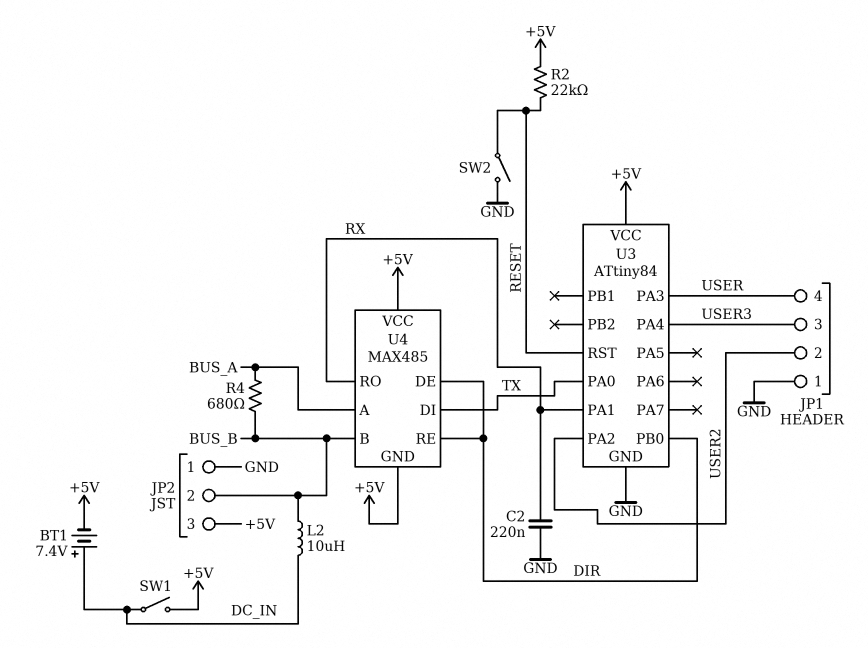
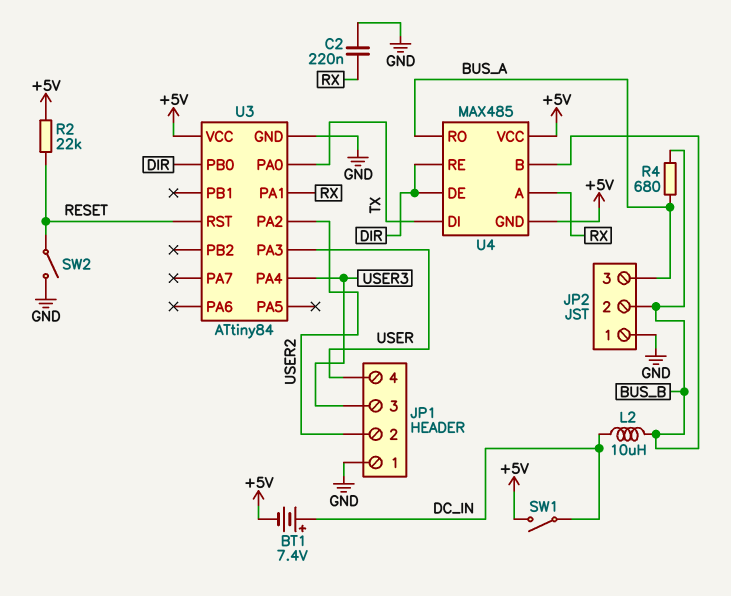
JP2 pin 3: +5V -> BUS_A
U4 pin A: BUS_A -> RX
U4 pin RO: RX -> BUS_A

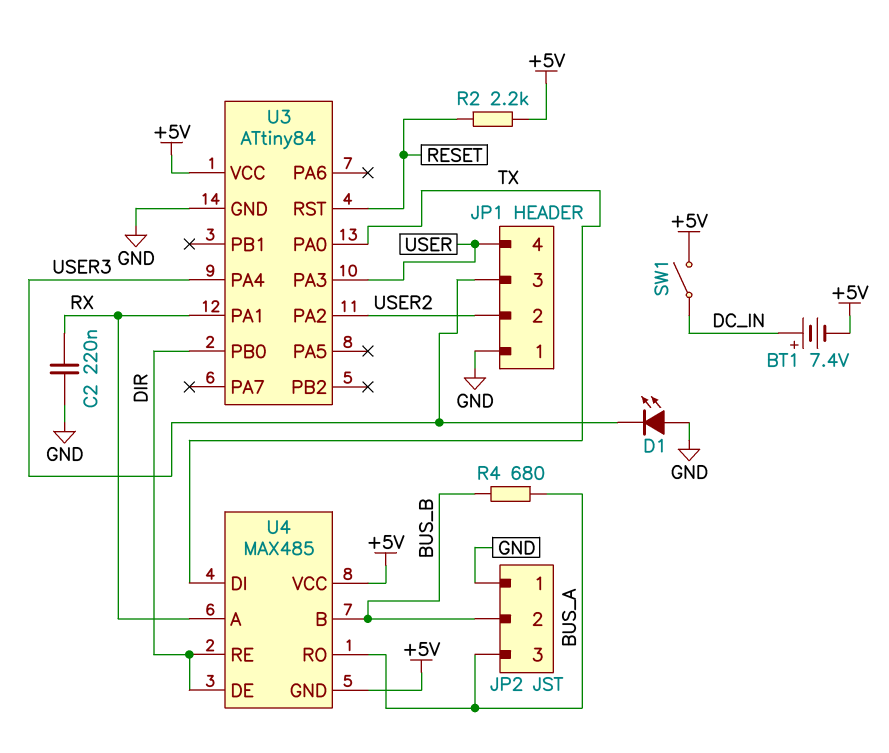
D1: none -> LED (A GND, K USER3)
L2: 10uH (BUS_B, DC_IN) -> none
R2: 22k (+5V, RESET) -> 2.2k (+5V, RESET)
SW2: switch (GND, RESET) -> none

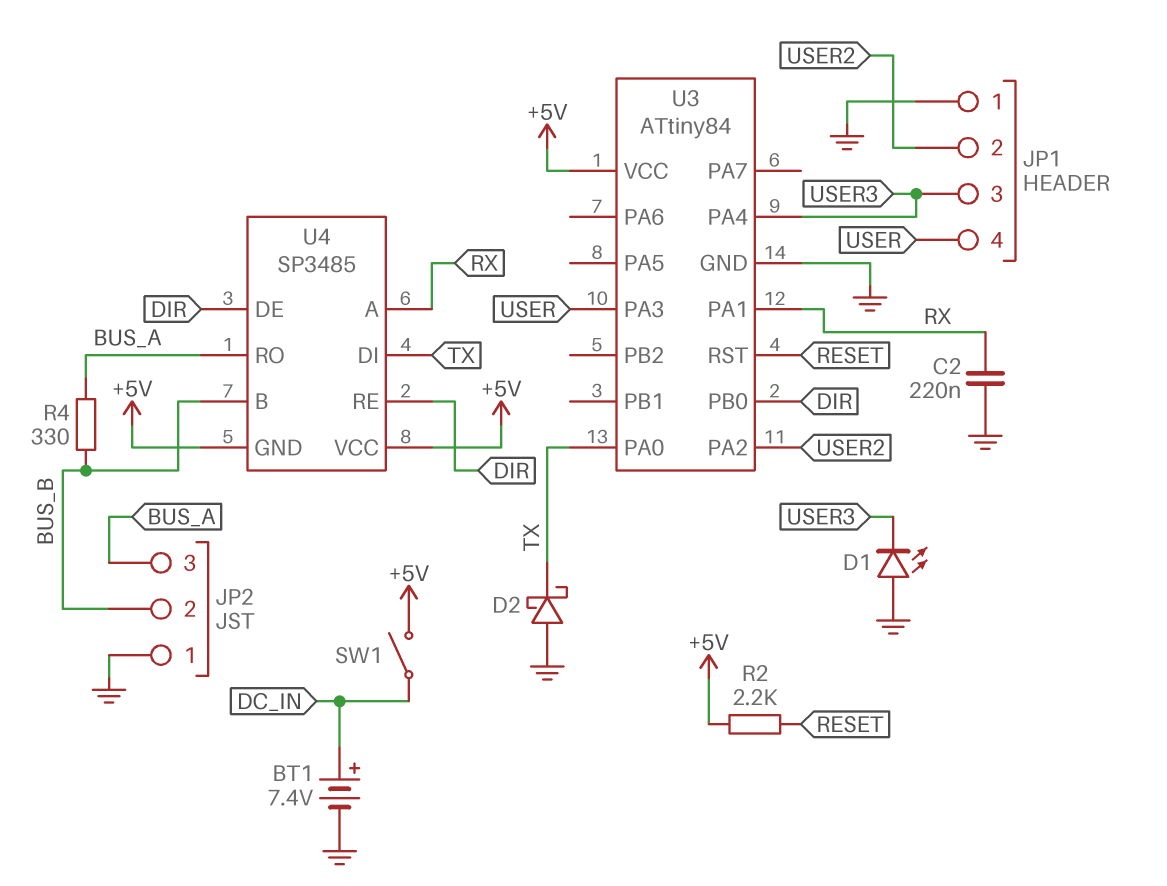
BT1: 7.4V (plus DC_IN, minus +5V) -> 7.4V (plus DC_IN, minus GND)
D2: none -> schottky (A GND, K TX)
R4: 680 (BUS_A, BUS_B) -> 330 (BUS_A, BUS_B)
U4: MAX485 -> SP3485

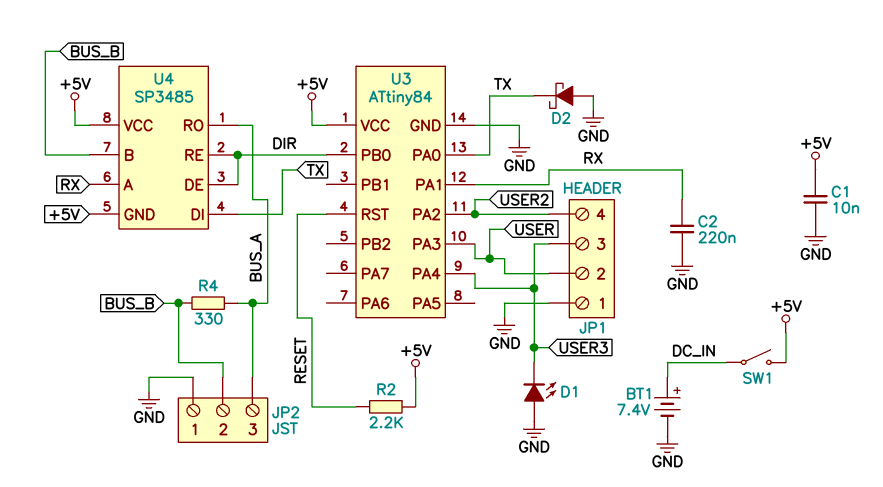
C1: none -> 10nF (+5V, GND)
JP1 pin 2: USER2 -> USER
JP1 pin 4: USER -> USER2

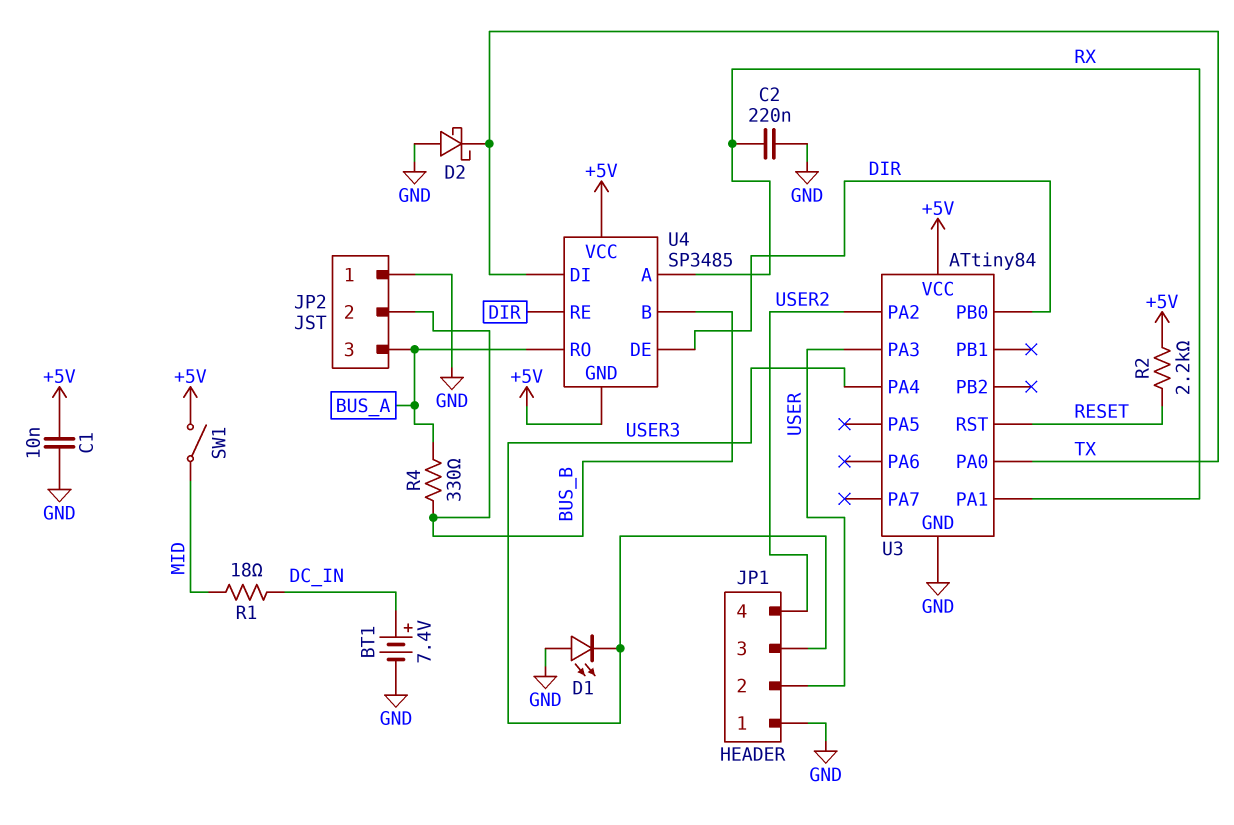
R1: none -> 18 (DC_IN, MID)
SW1: switch (+5V, DC_IN) -> switch (+5V, MID)

